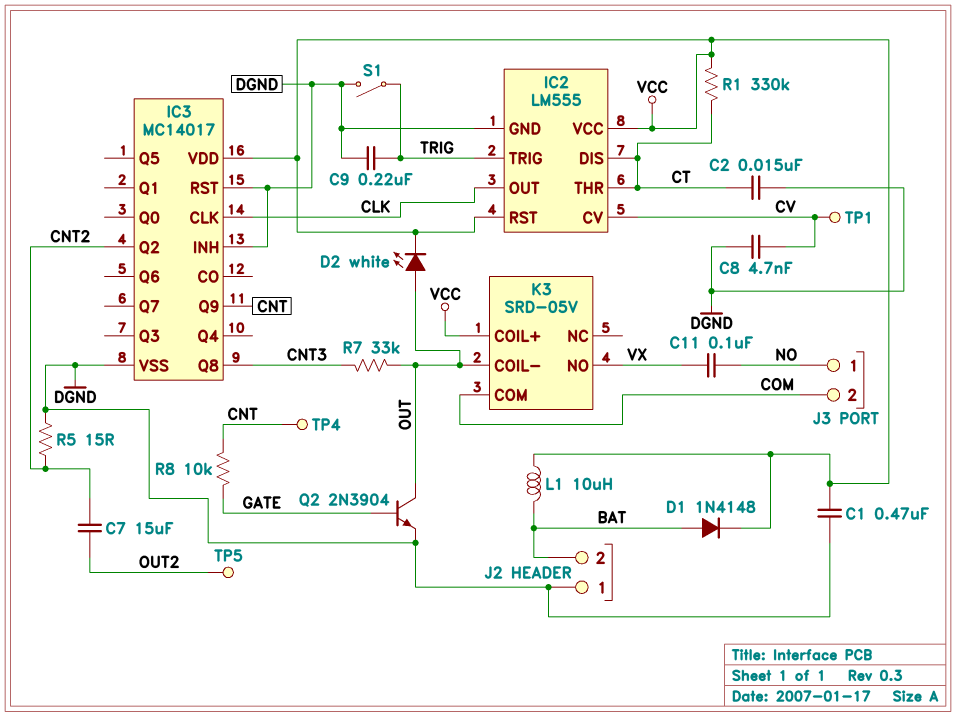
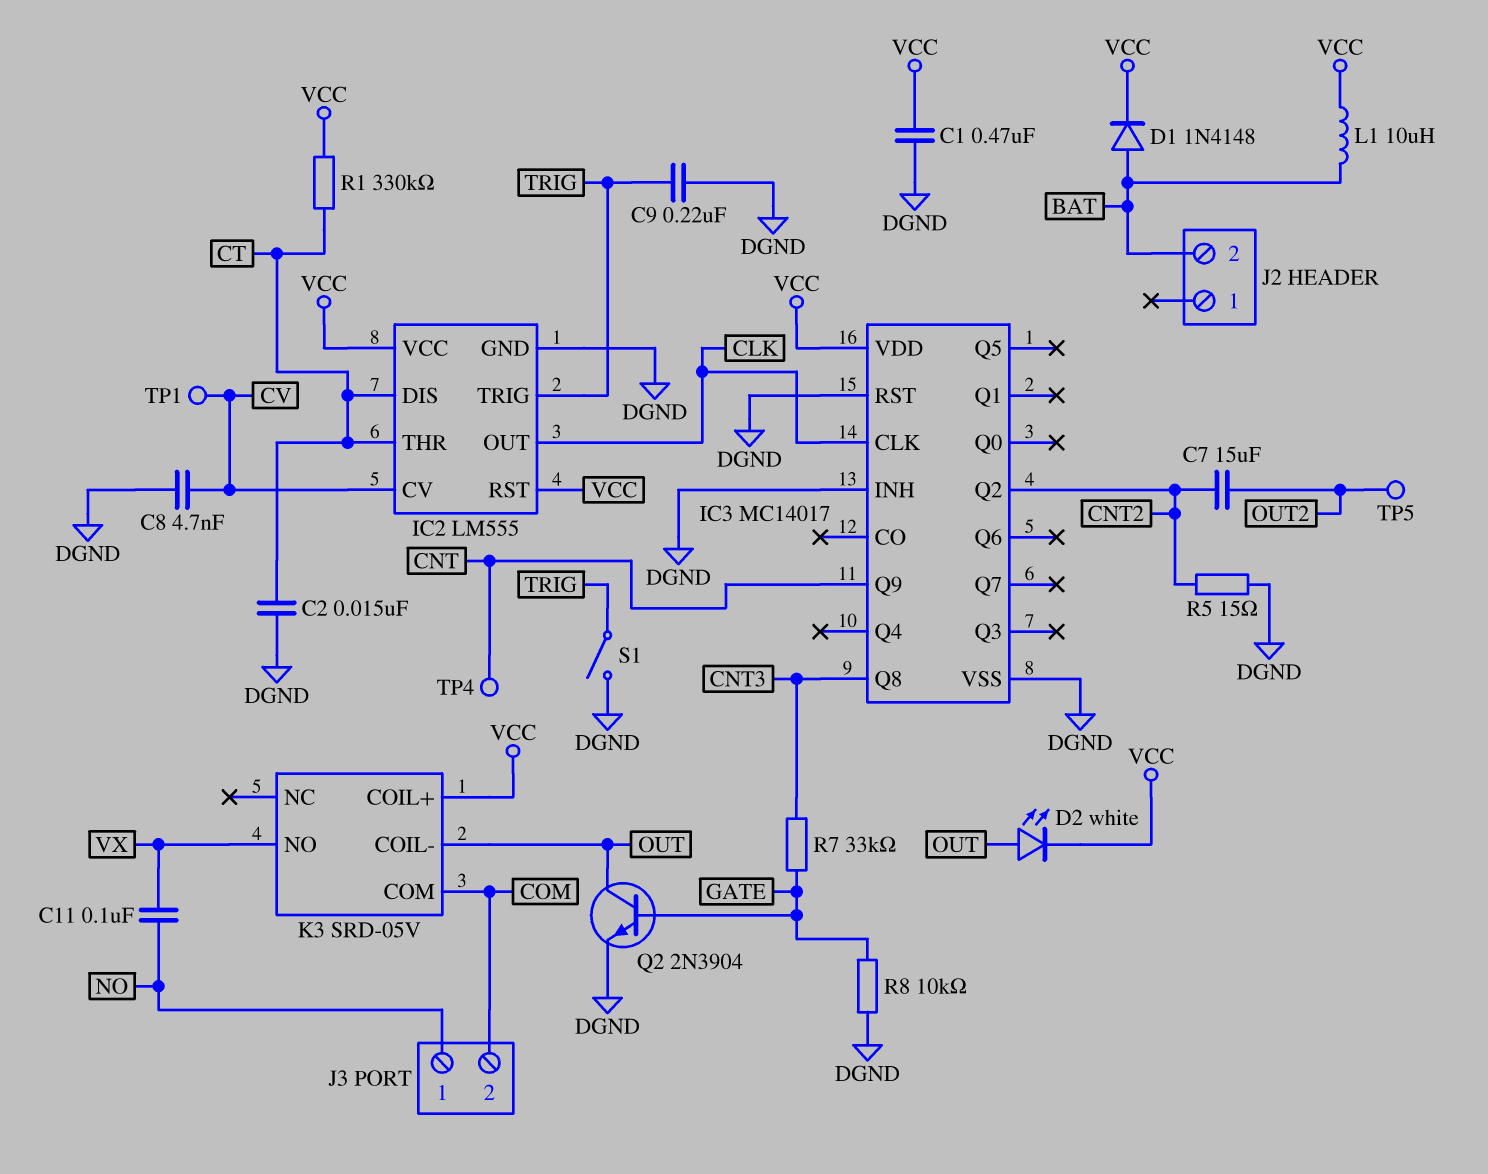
J2 pin 1: DGND -> none
R7: 33k (CNT3, OUT) -> 33k (CNT3, GATE)
R8: 10k (CNT, GATE) -> 10k (DGND, GATE)

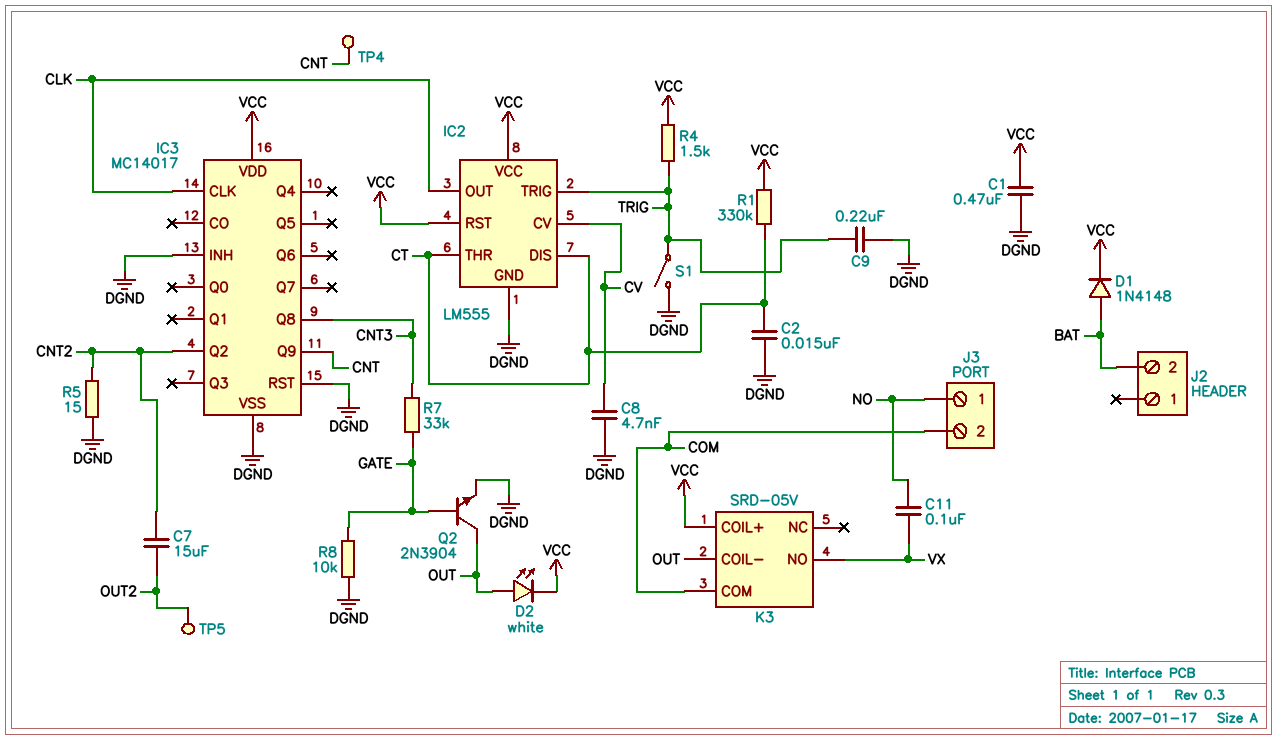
L1: 10uH (BAT, VCC) -> none
R4: none -> 1.5k (TRIG, VCC)
TP1: test point (CV) -> none

